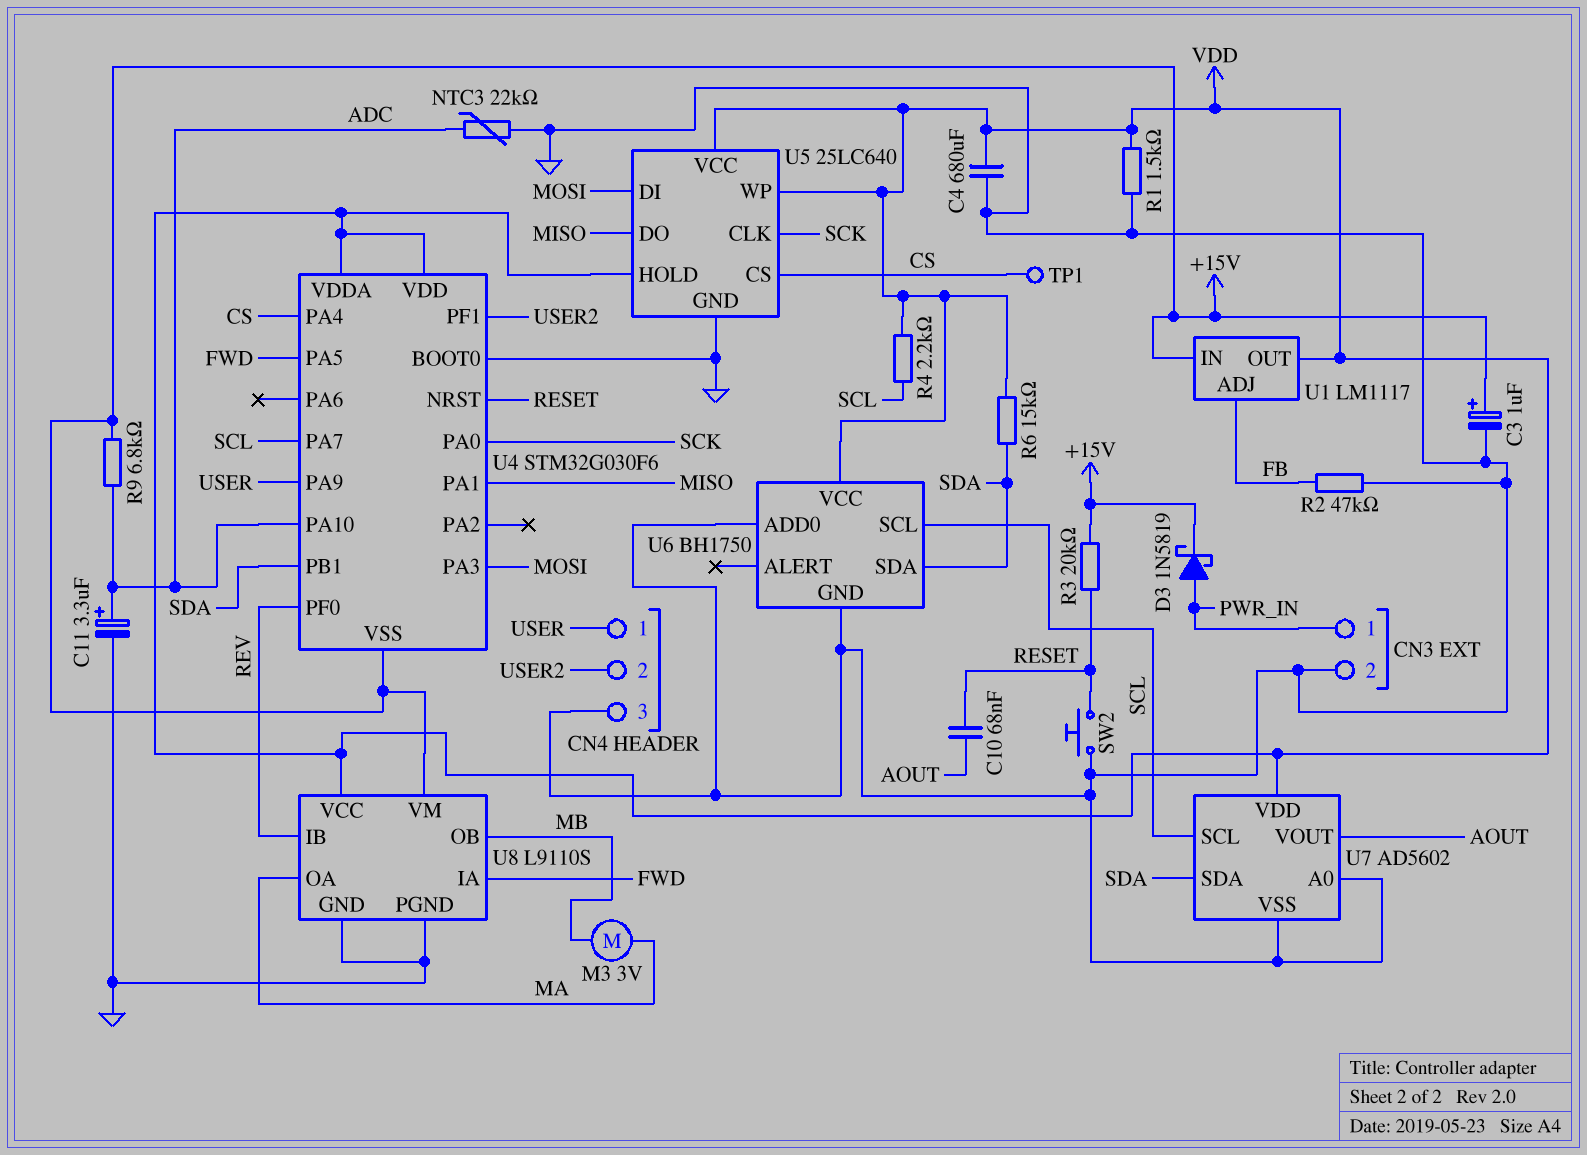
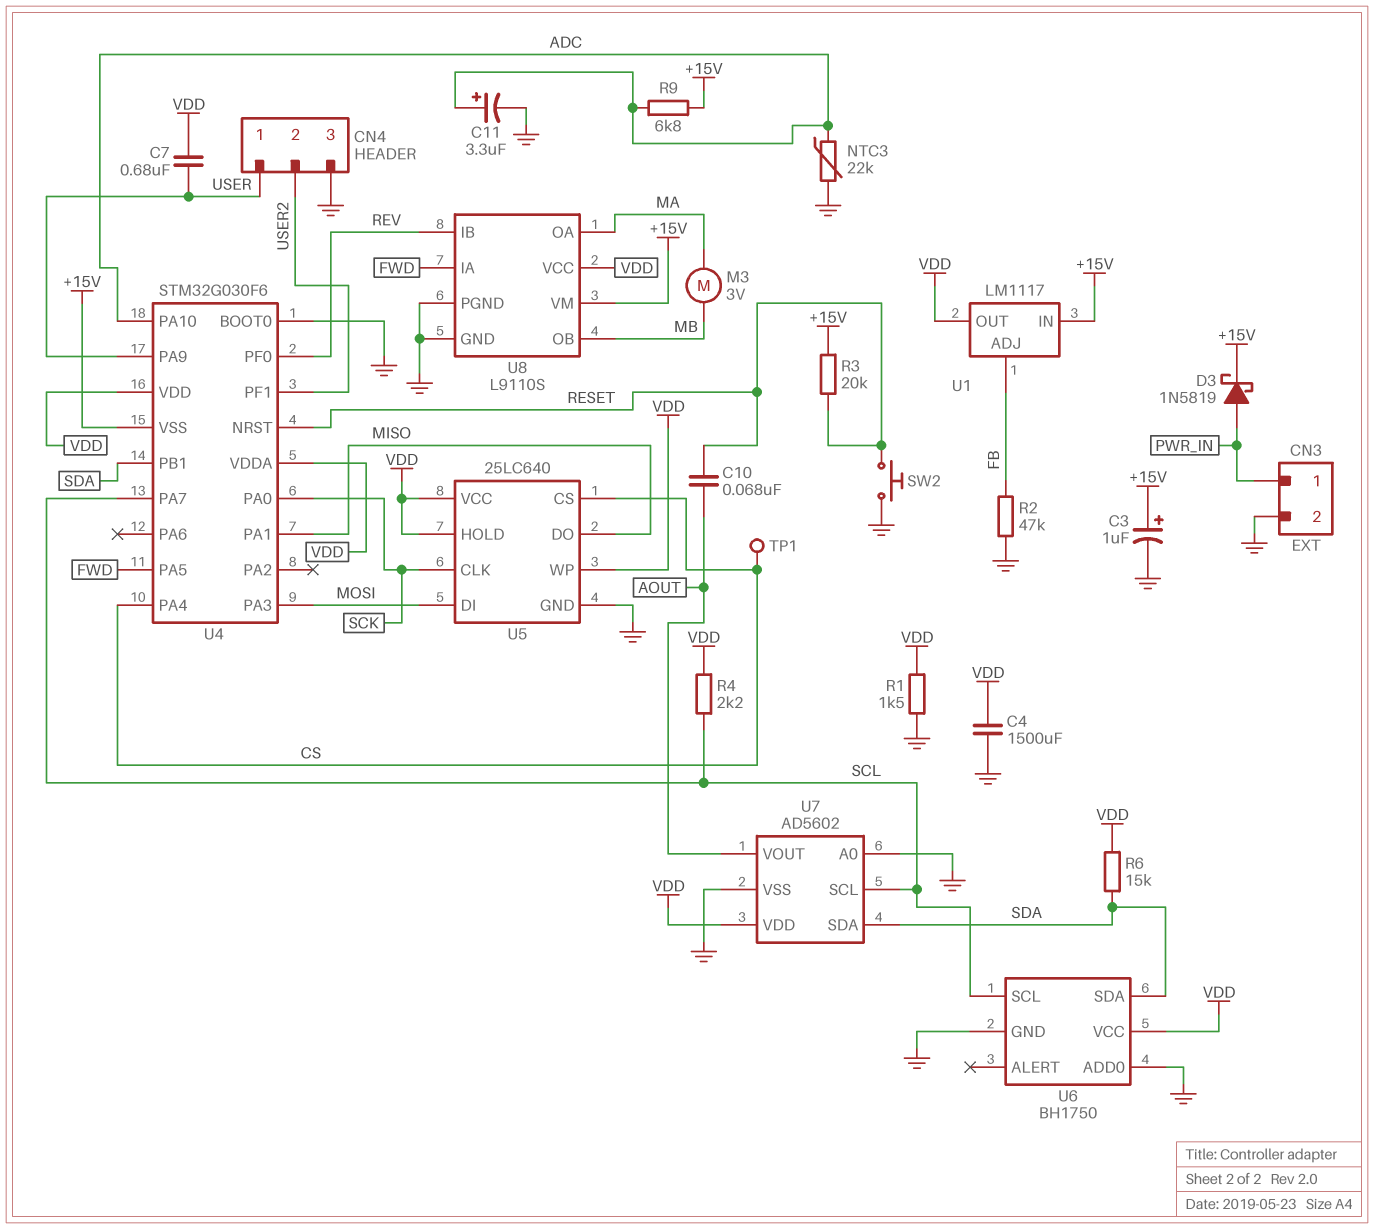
C4: 680uF (GND, VDD) -> 1500uF (GND, VDD)
C7: none -> 680nF (USER, VDD)

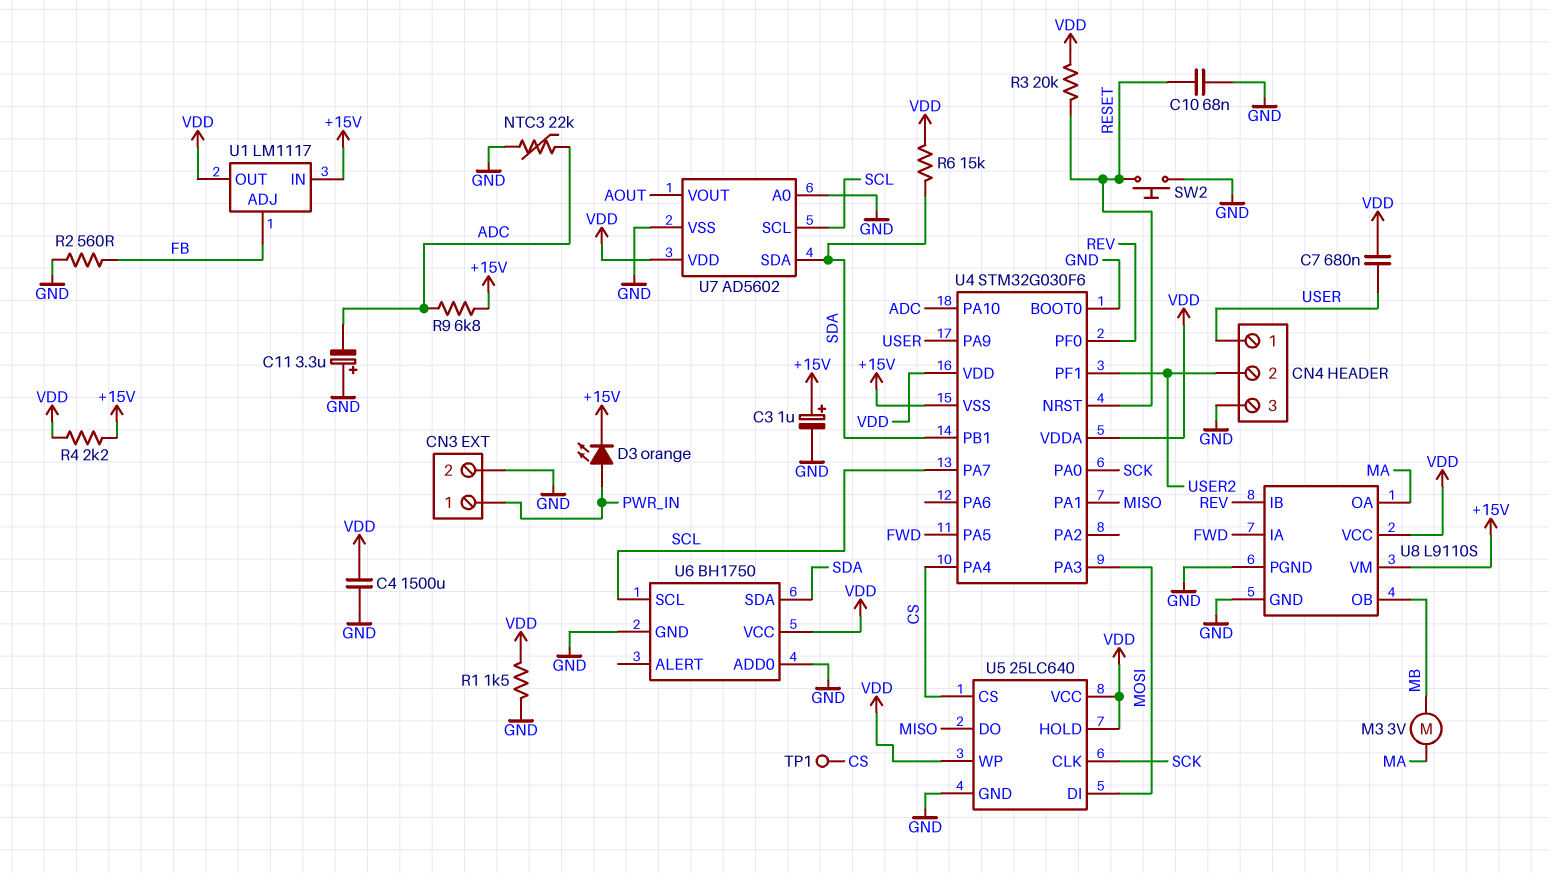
C10: 68nF (AOUT, RESET) -> 68nF (GND, RESET)
C11: 3.3uF (plus ADC, minus GND) -> 3.3uF (plus GND, minus ADC)
D3: schottky 1N5819 (A PWR_IN, K +15V) -> LED orange (A PWR_IN, K +15V)
R2: 47k (FB, GND) -> 560 (FB, GND)
R3: 20k (+15V, RESET) -> 20k (RESET, VDD)
R4: 2.2k (SCL, VDD) -> 2.2k (+15V, VDD)

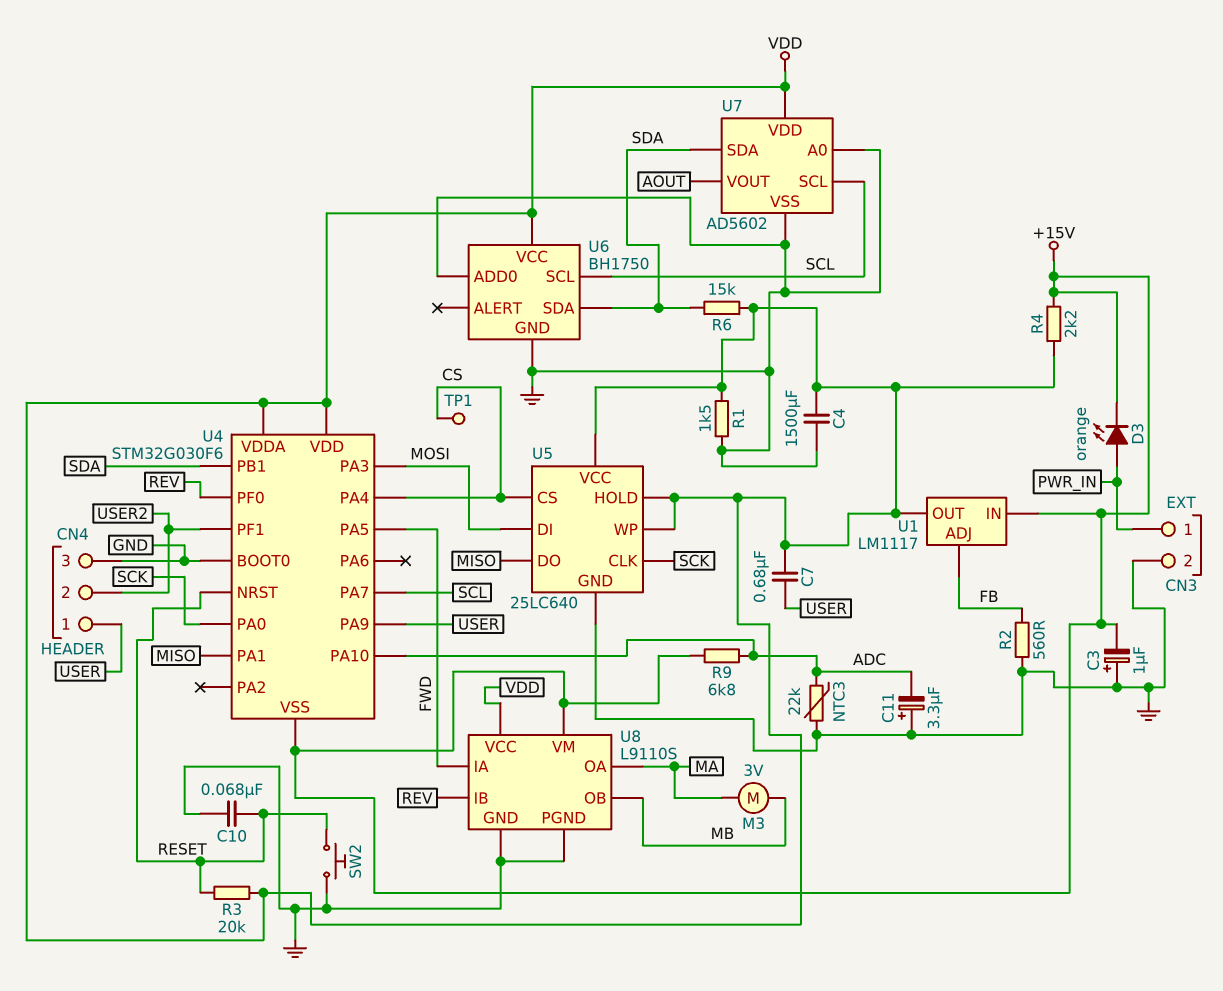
C3: 1uF (plus +15V, minus GND) -> 1uF (plus GND, minus +15V)

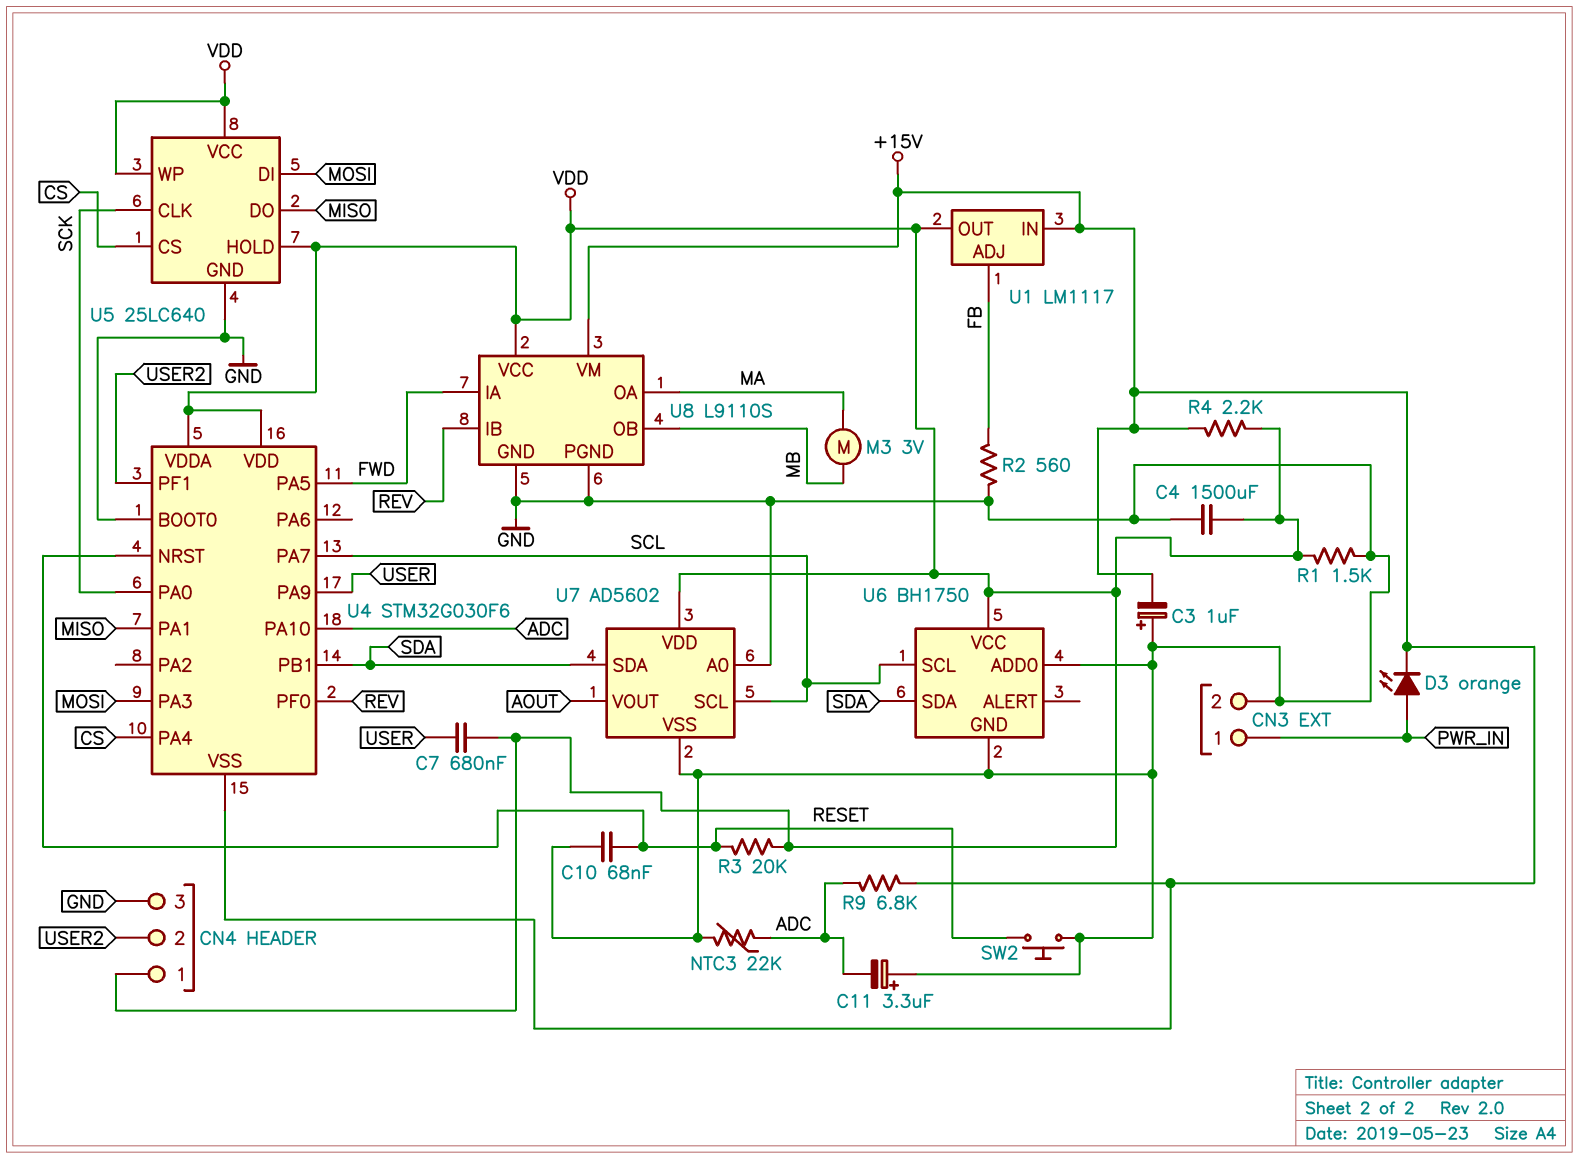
CN4 pin 1: USER -> VDD
R6: 15k (SDA, VDD) -> none
TP1: test point (CS) -> none

